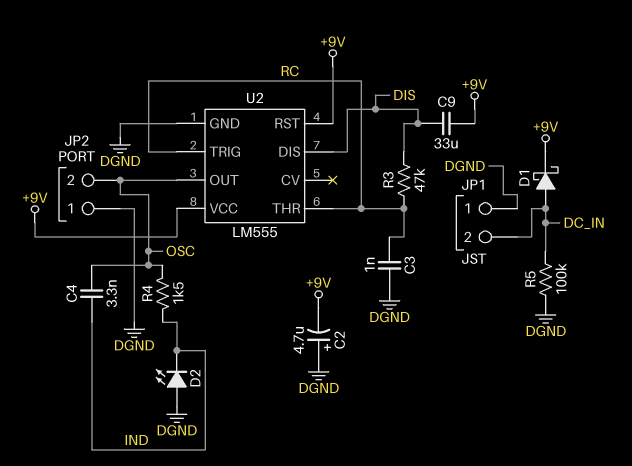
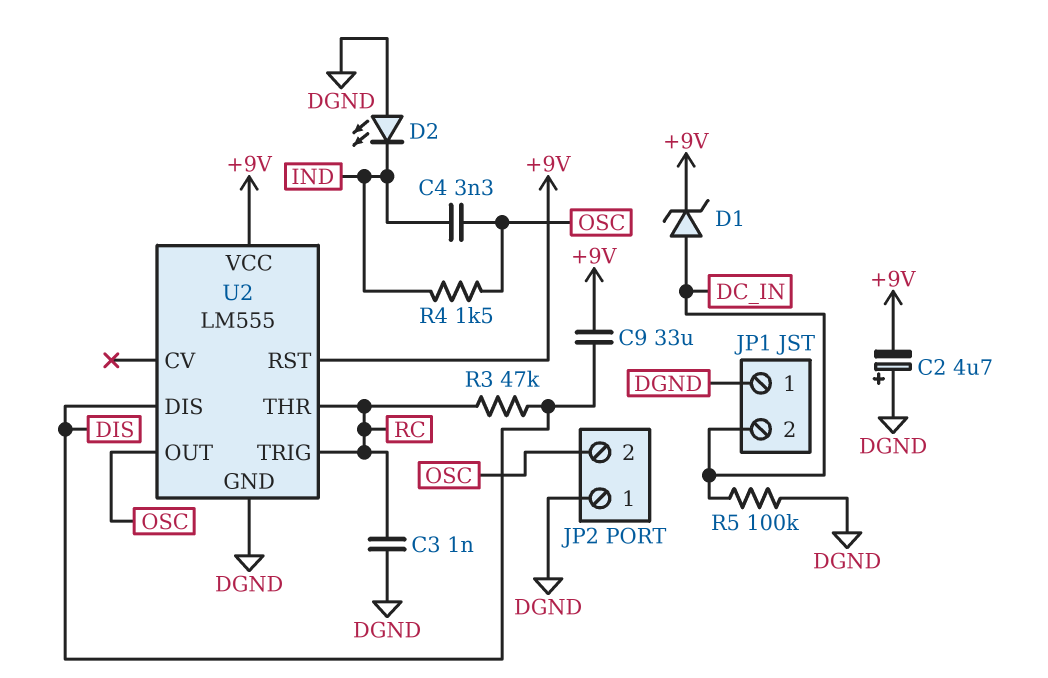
D1: schottky (A DC_IN, K +9V) -> zener (A DC_IN, K +9V)

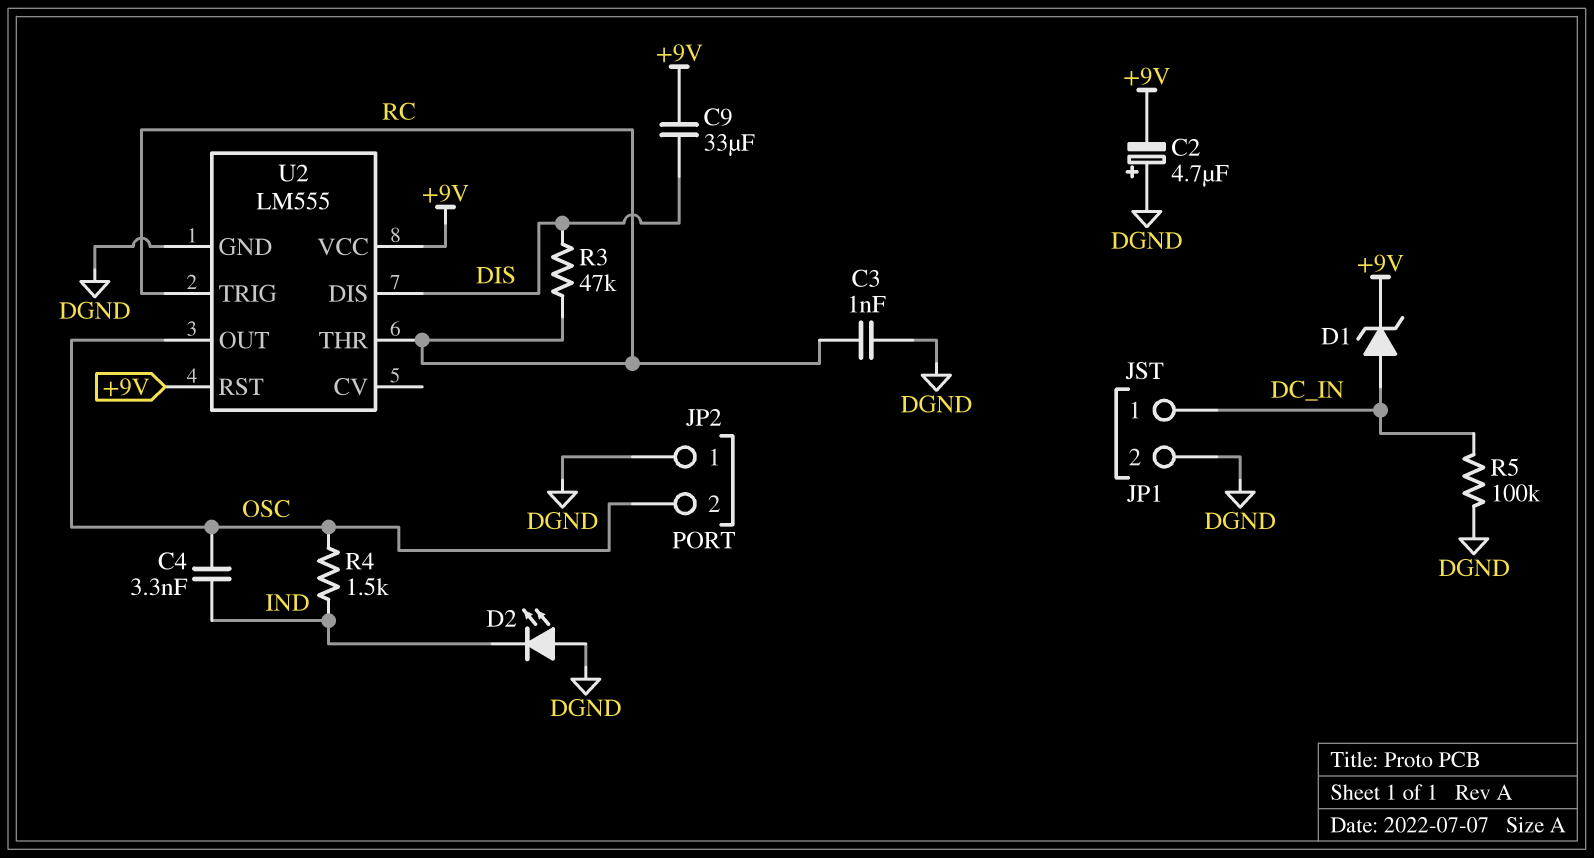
JP1 pin 1: DGND -> DC_IN
JP1 pin 2: DC_IN -> DGND

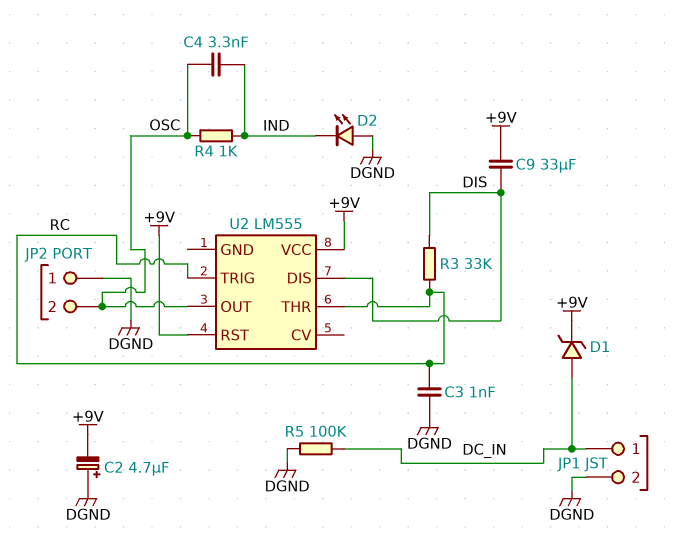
R3: 47k (DIS, RC) -> 33k (DIS, RC)
R4: 1.5k (IND, OSC) -> 1k (IND, OSC)
U2 pin GND: DGND -> none

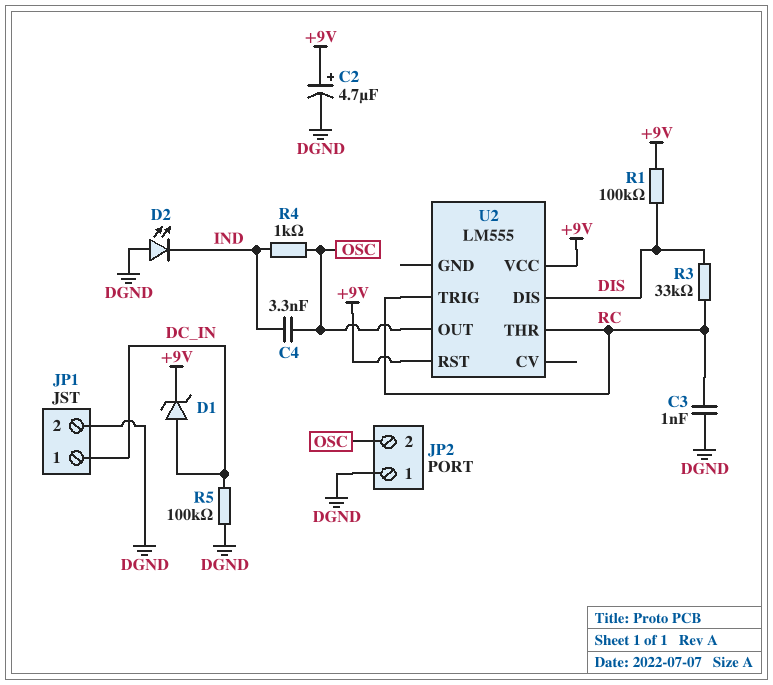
C2: 4.7uF (plus DGND, minus +9V) -> 4.7uF (plus +9V, minus DGND)
C9: 33uF (+9V, DIS) -> none
R1: none -> 100k (+9V, DIS)

